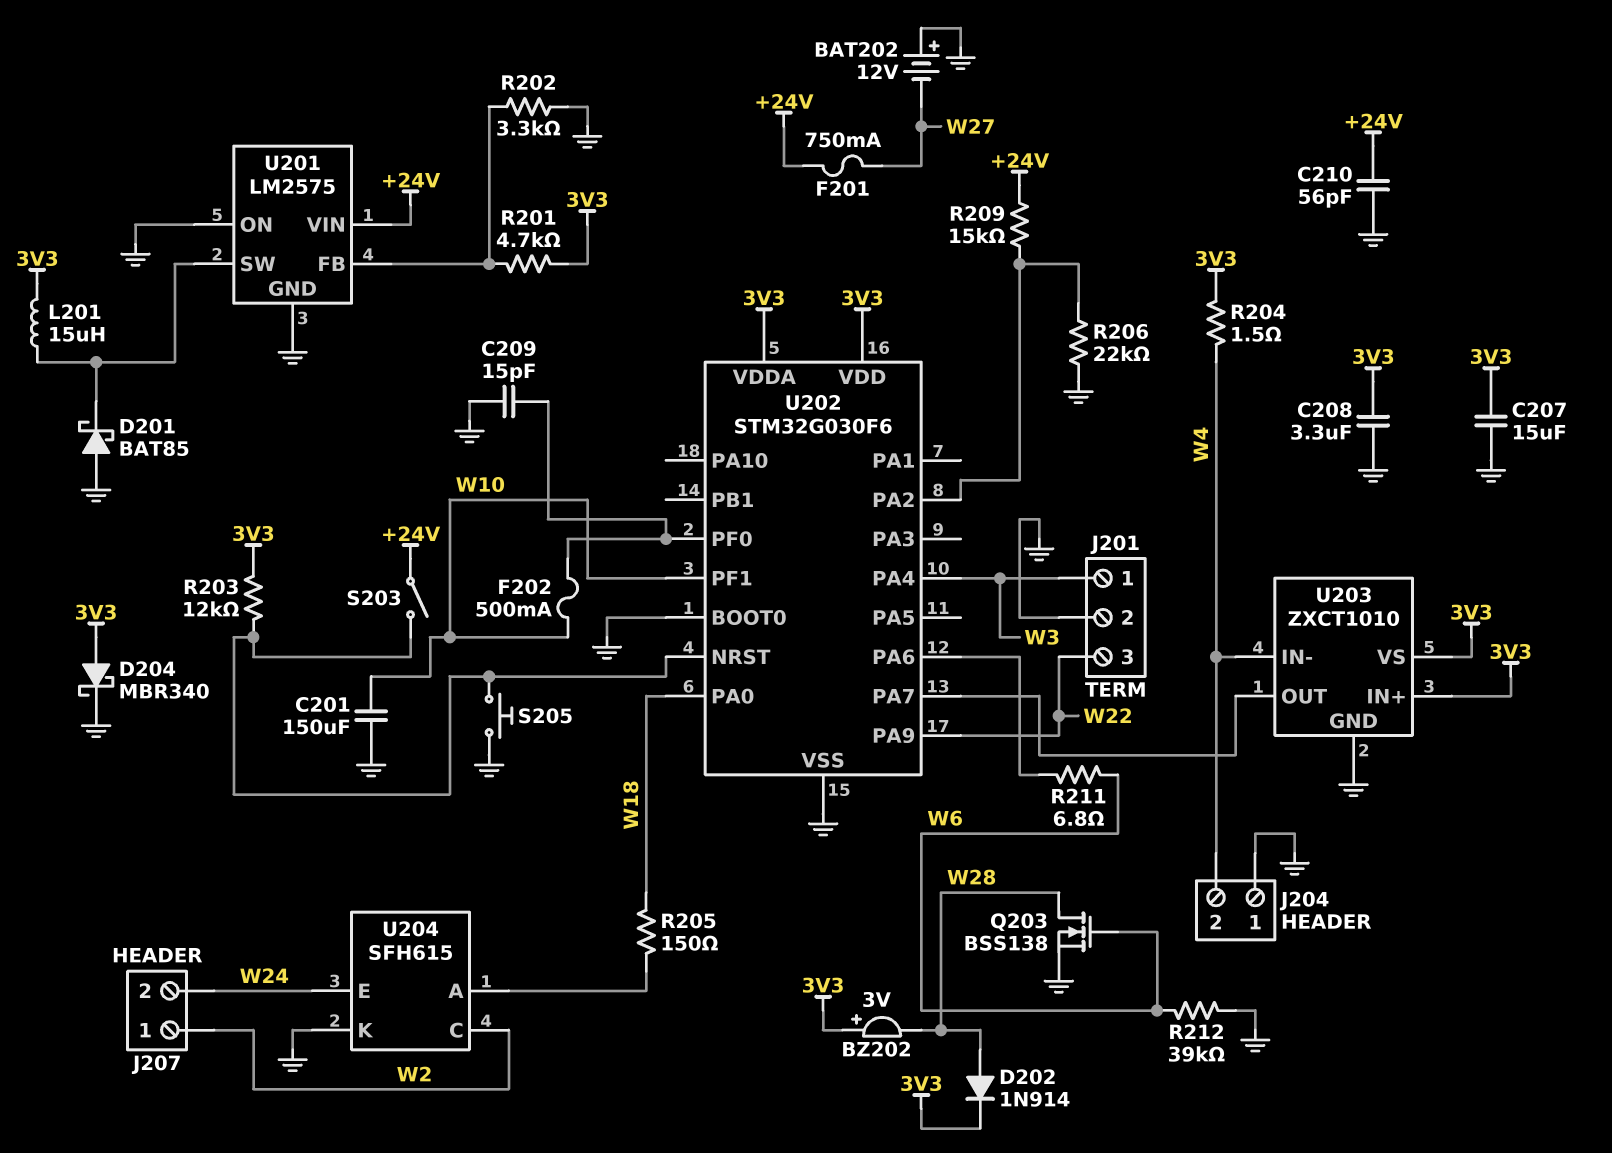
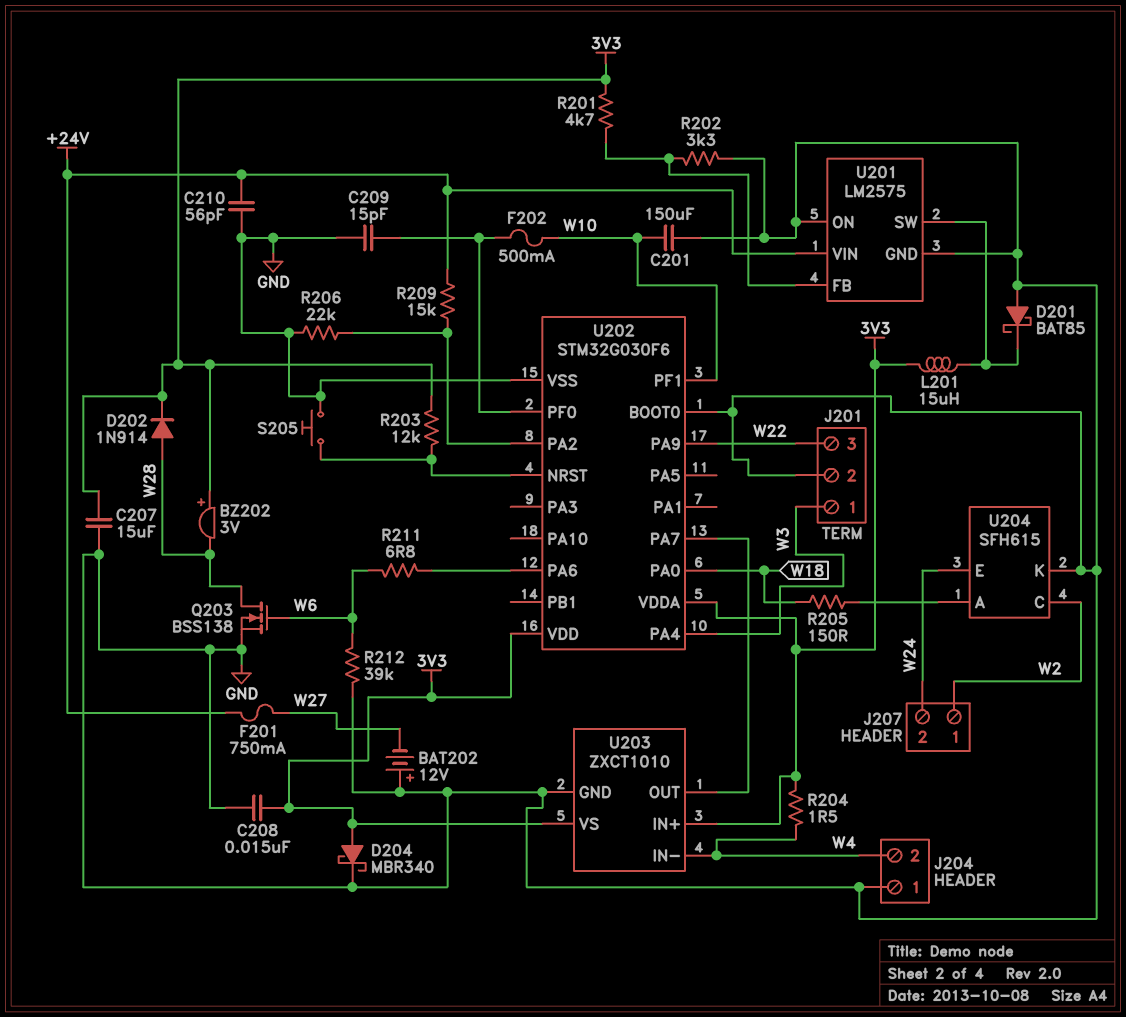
C208: 3.3uF (3V3, GND) -> 15nF (3V3, GND)
S203: switch (+24V, U202/NRST) -> none

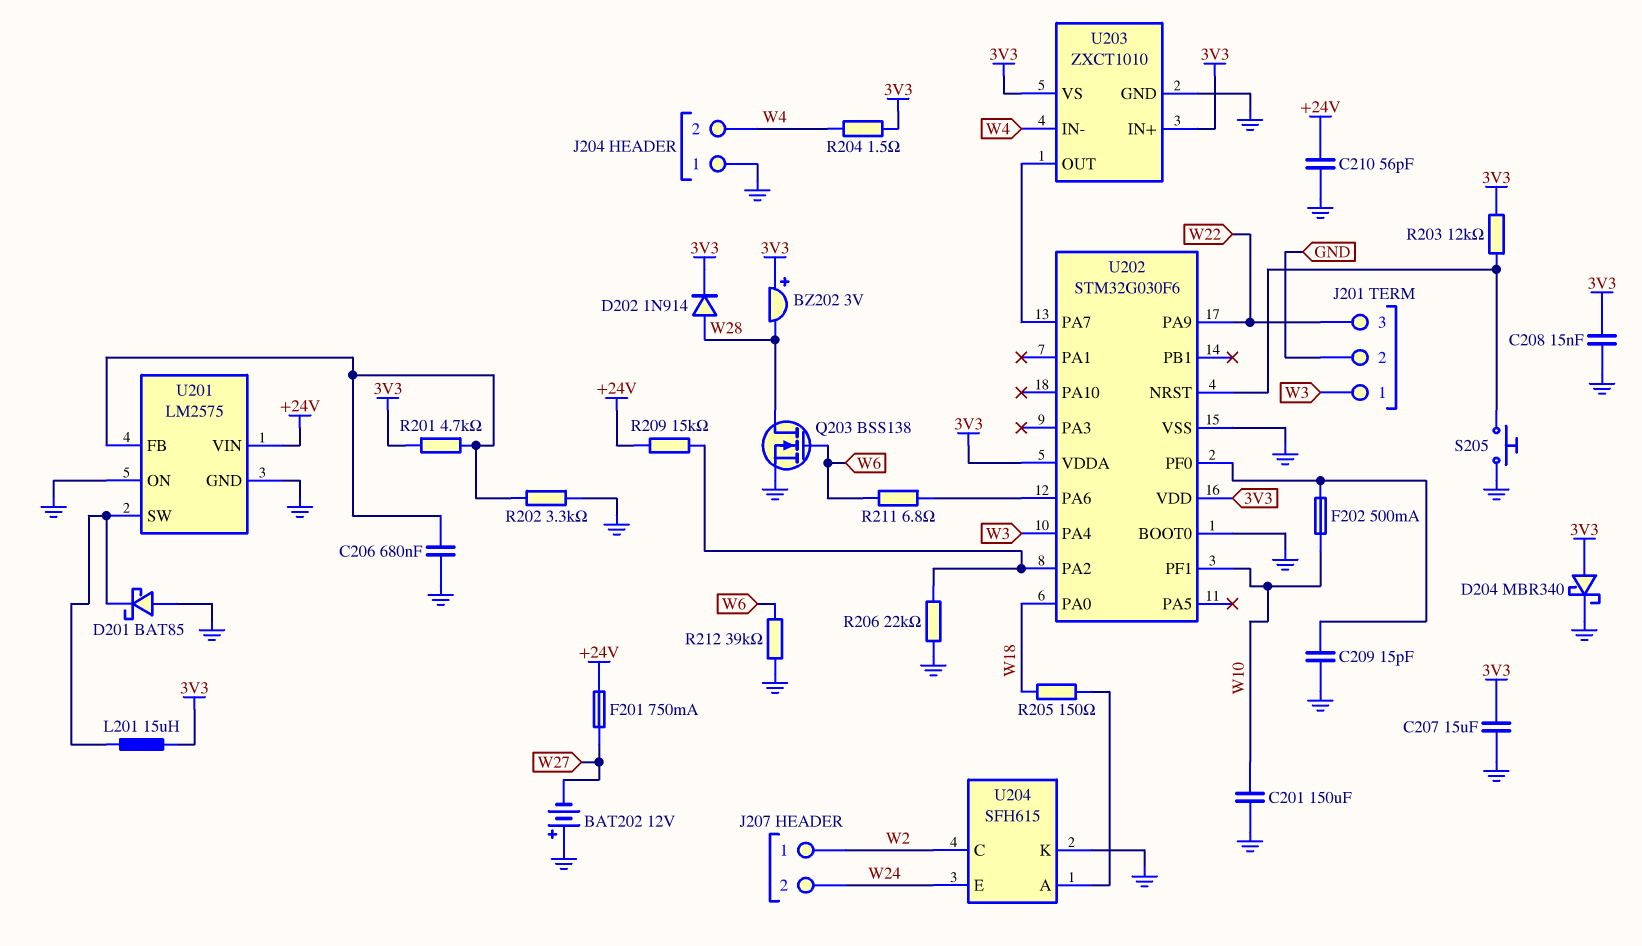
C206: none -> 680nF (GND, U201/FB)

